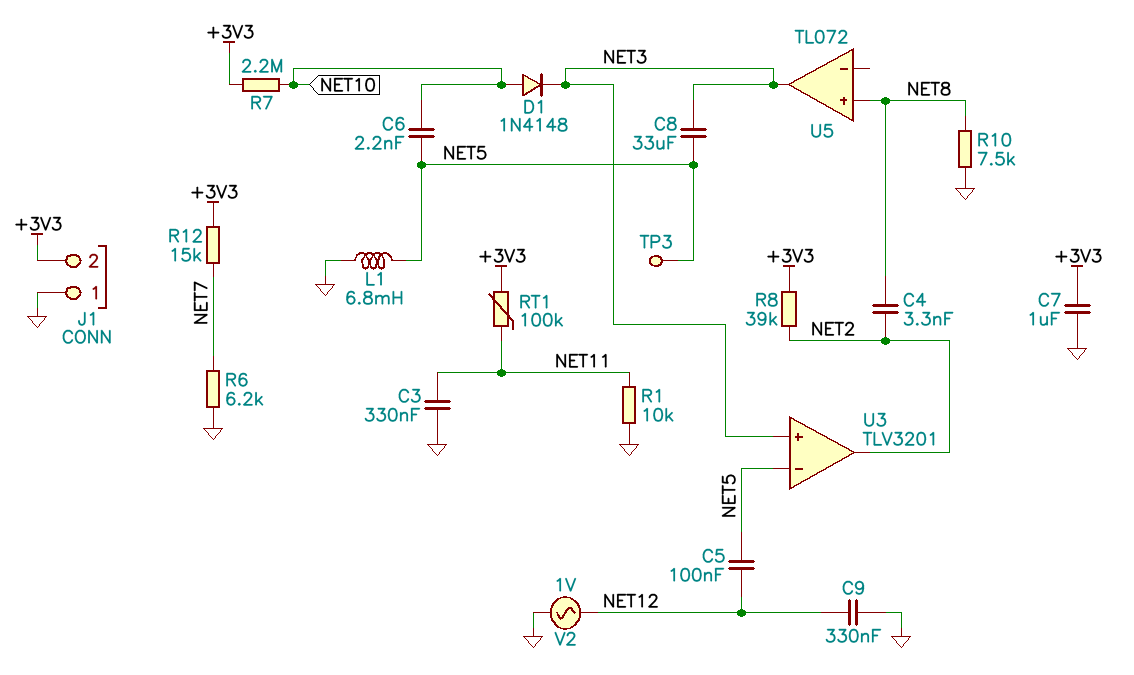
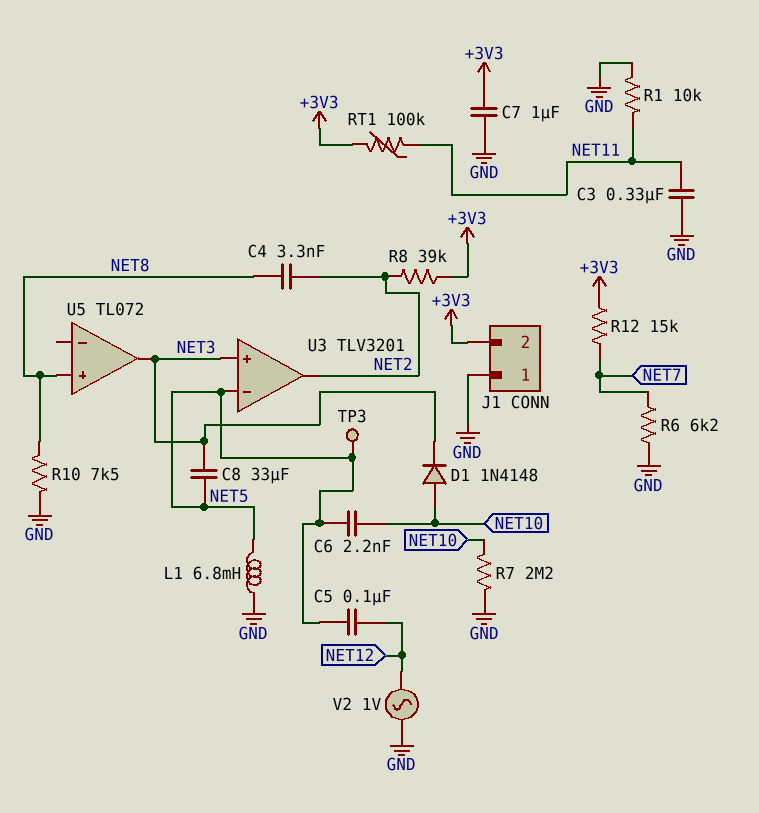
C9: 330nF (GND, NET12) -> none
R7: 2.2M (+3V3, NET10) -> 2.2M (GND, NET10)

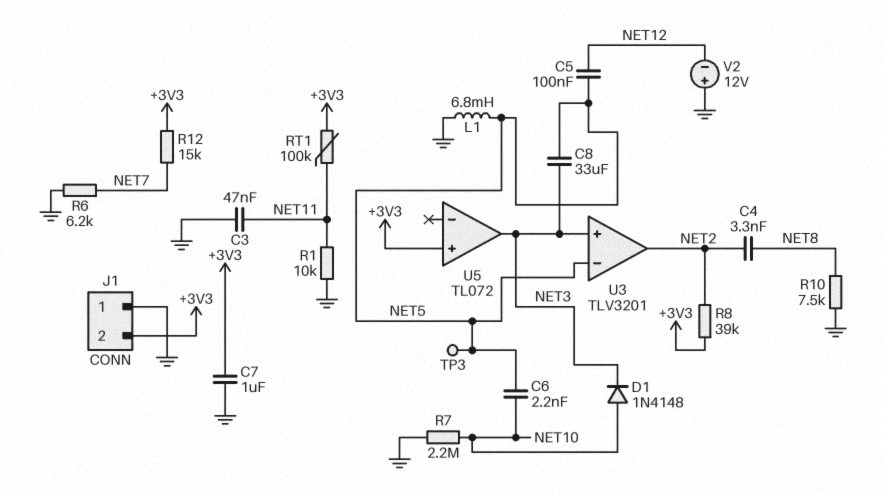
C3: 330nF (GND, NET11) -> 47nF (GND, NET11)
U5 pin in+: NET8 -> +3V3
V2: AC 1V (GND, NET12) -> 12V (plus GND, minus NET12)

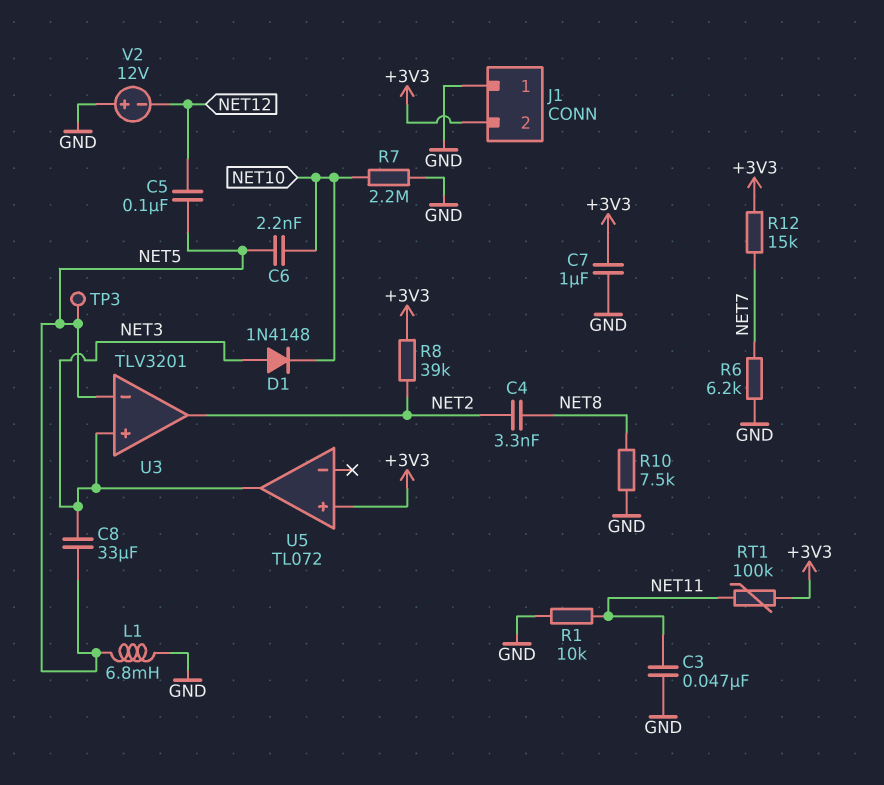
D1: diode 1N4148 (A NET10, K NET3) -> diode 1N4148 (A NET3, K NET10)

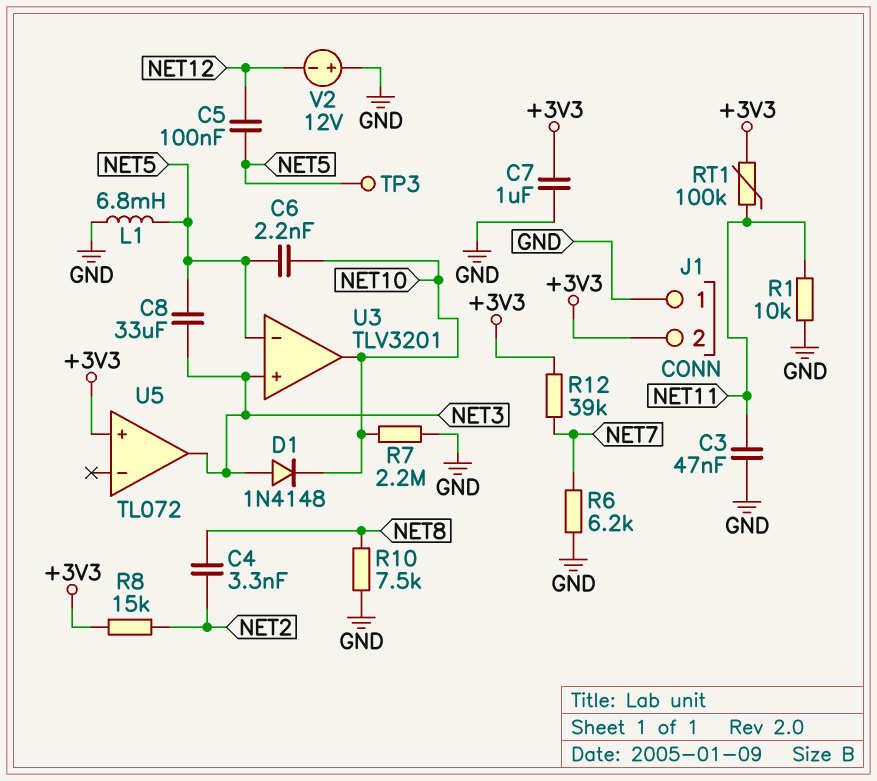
R8: 39k (+3V3, NET2) -> 15k (+3V3, NET2)
R12: 15k (+3V3, NET7) -> 39k (+3V3, NET7)
U3 pin out: NET2 -> NET10

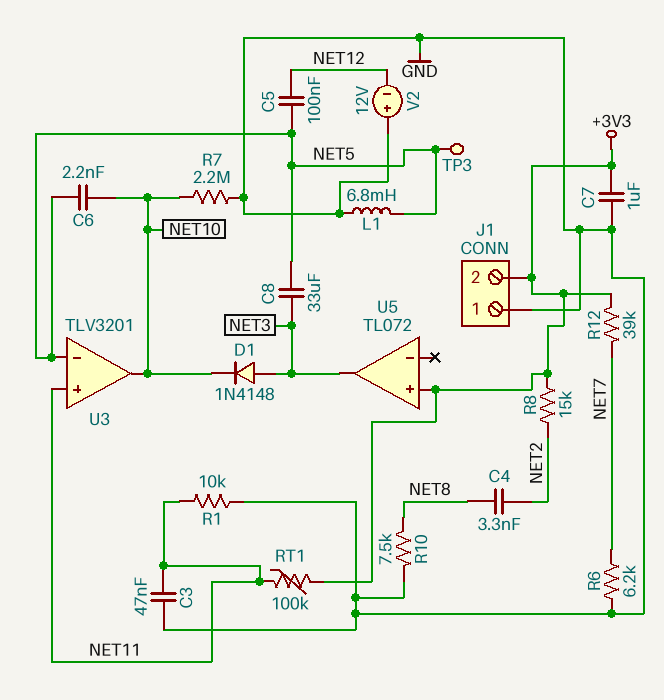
U3 pin in+: NET3 -> NET11

